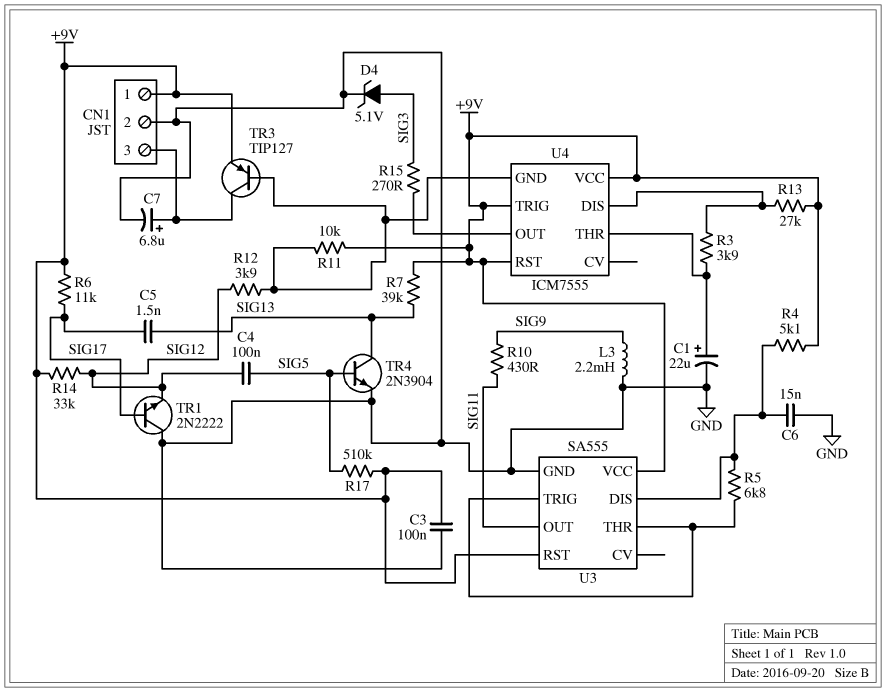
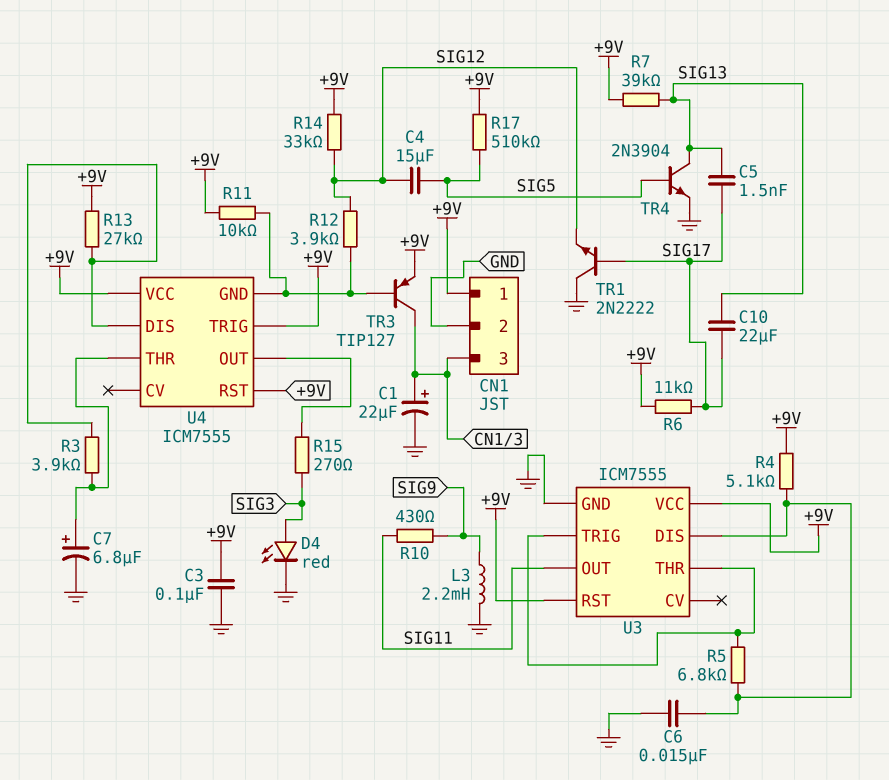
C1: 22uF (plus U4/THR, minus GND) -> 22uF (plus CN1/3, minus GND)
C4: 100nF (SIG5, SIG12) -> 15uF (SIG5, SIG12)
C7: 6.8uF (plus CN1/3, minus GND) -> 6.8uF (plus U4/THR, minus GND)
C10: none -> 22uF (SIG13, SIG17)
D4: zener 5.1V (A SIG3, K GND) -> LED red (A SIG3, K GND)
U3: SA555 -> ICM7555

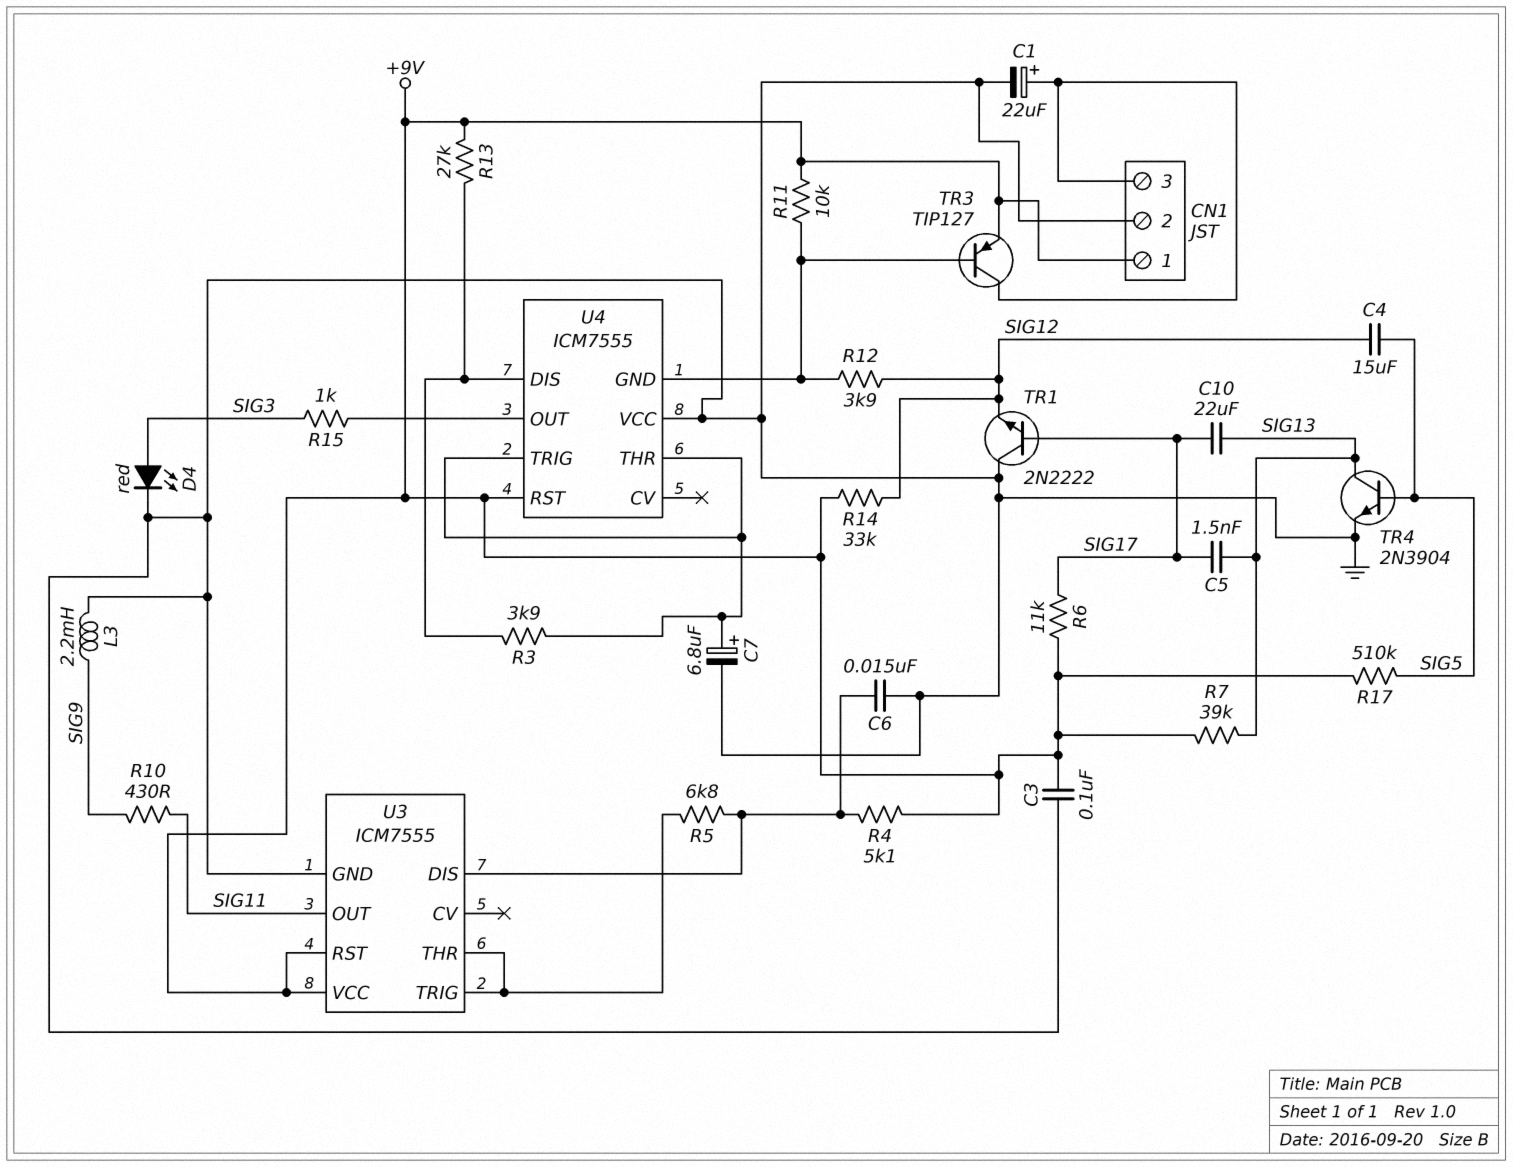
R15: 270 (SIG3, U4/OUT) -> 1k (SIG3, U4/OUT)
U4 pin TRIG: +9V -> U4/THR
U4 pin VCC: +9V -> GND

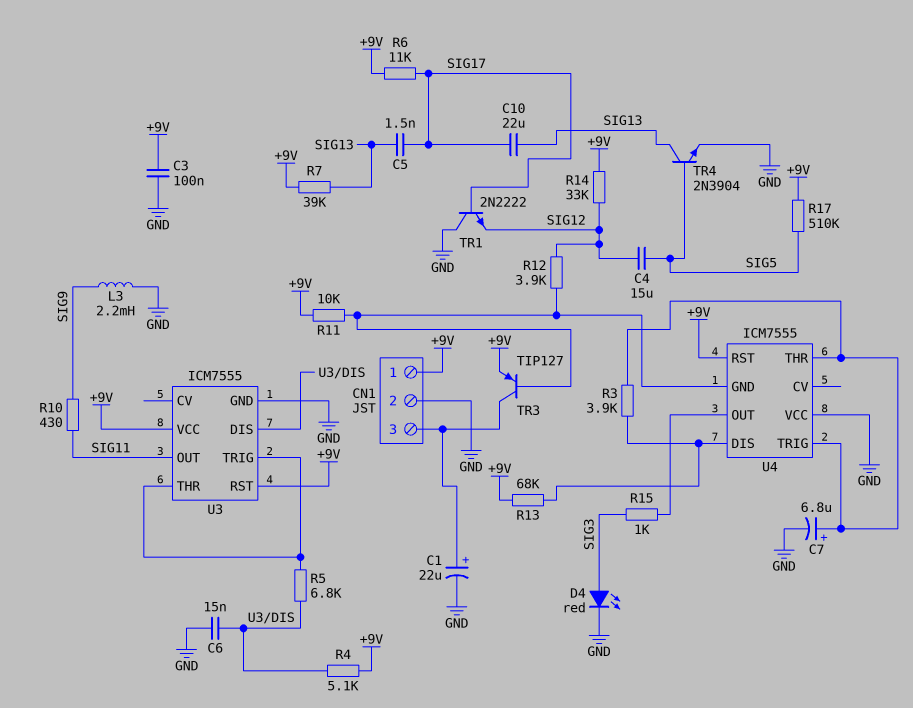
R13: 27k (+9V, U4/DIS) -> 68k (+9V, U4/DIS)

